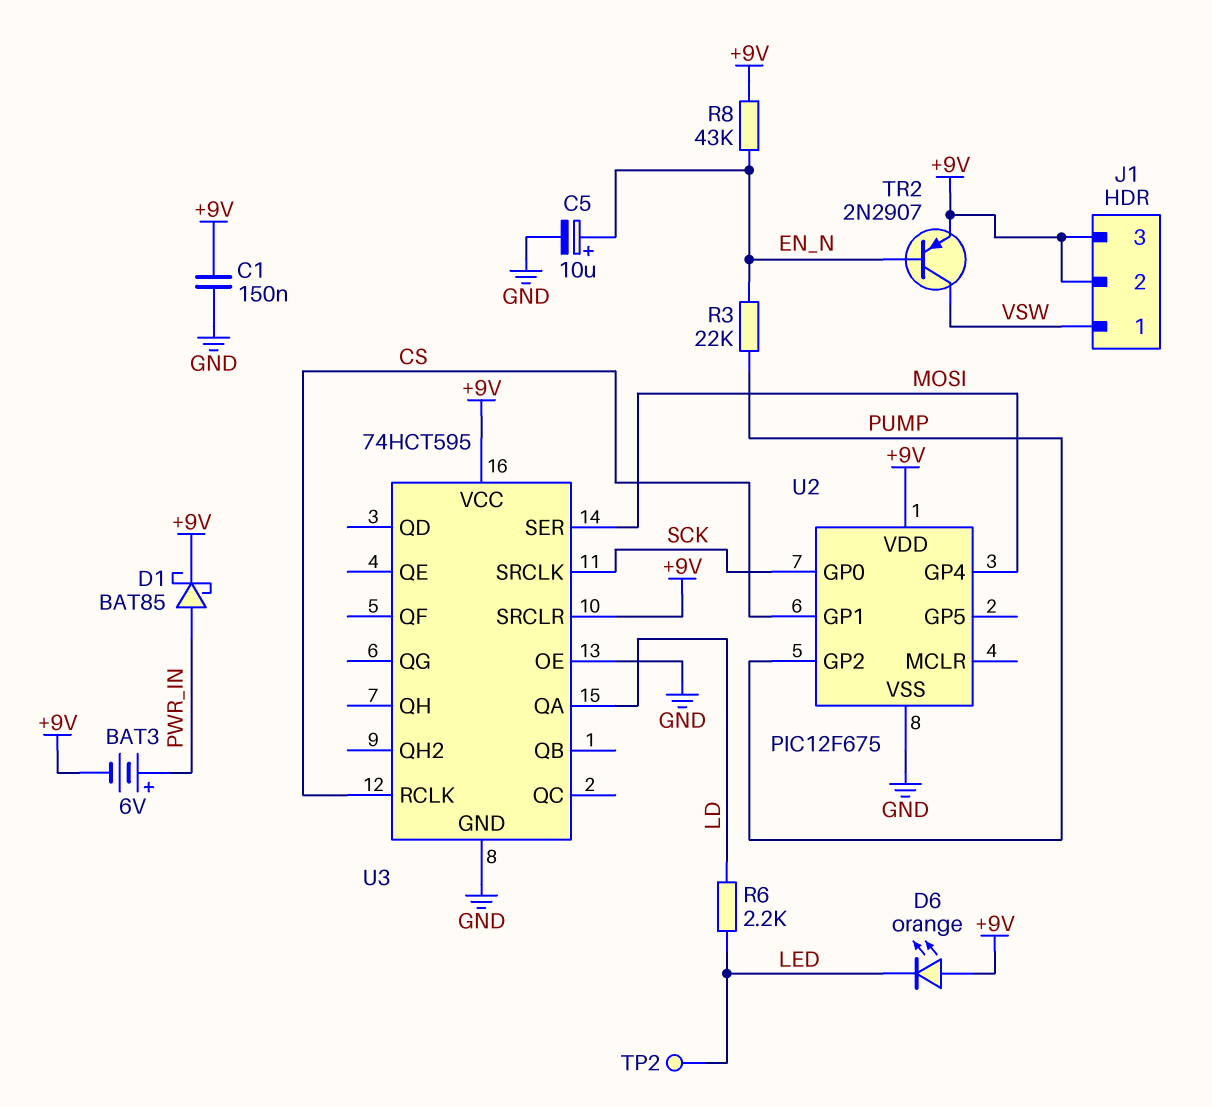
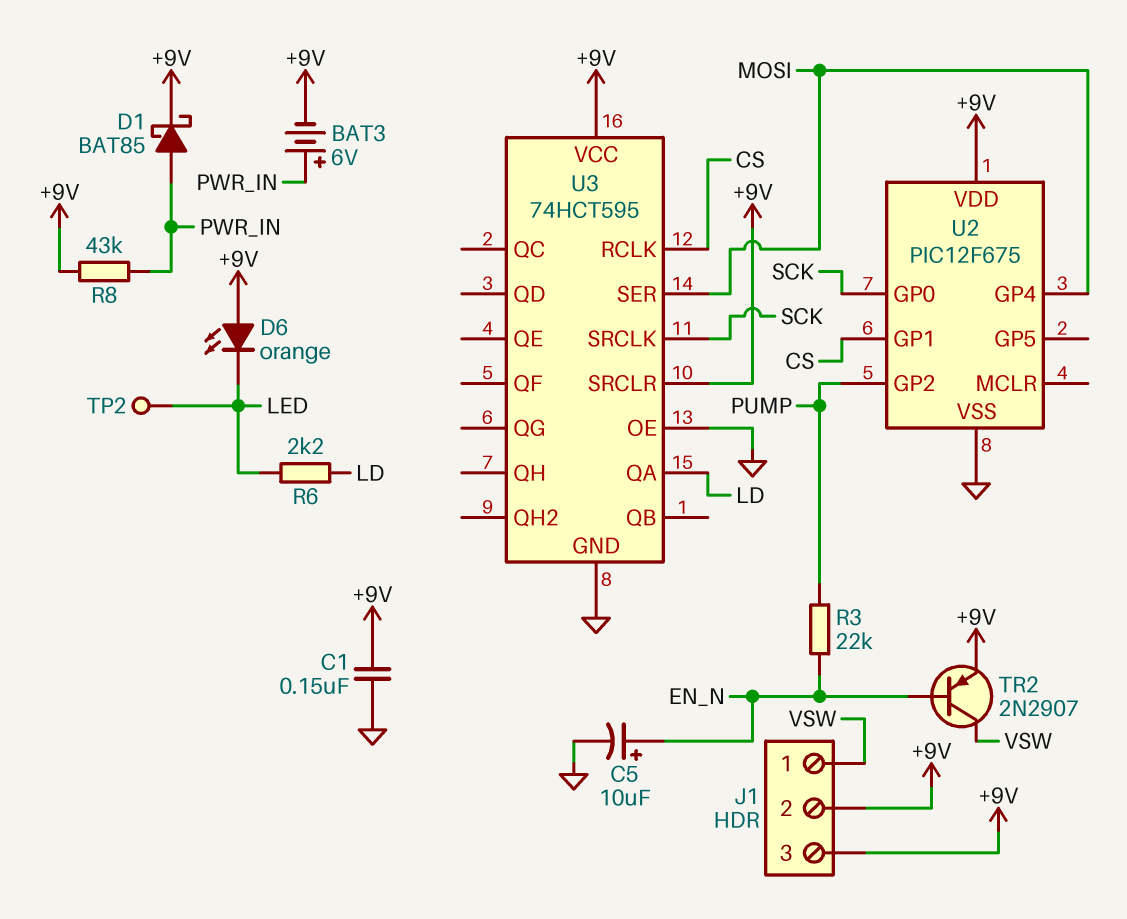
R8: 43k (+9V, EN_N) -> 43k (+9V, PWR_IN)

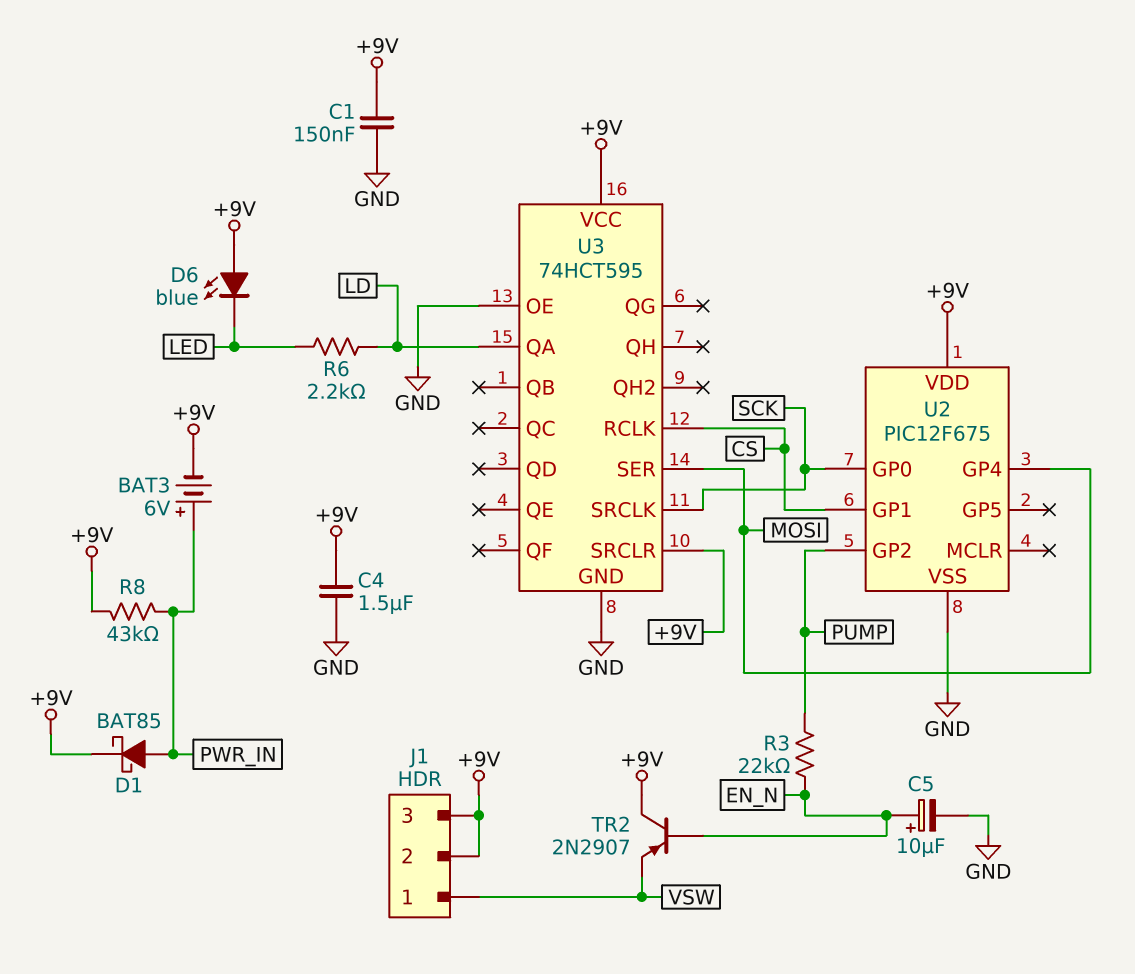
C4: none -> 1.5uF (+9V, GND)
D6: LED orange (A +9V, K LED) -> LED blue (A +9V, K LED)
TP2: test point (LED) -> none
TR2: PNP 2N2907 (B EN_N, C VSW, E +9V) -> PNP 2N2907 (B EN_N, C +9V, E VSW)

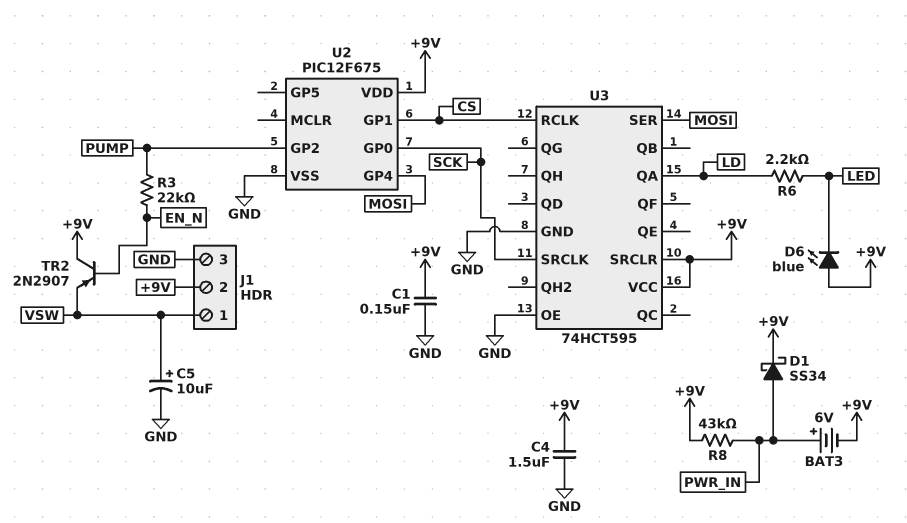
C5: 10uF (plus EN_N, minus GND) -> 10uF (plus VSW, minus GND)
D1: schottky BAT85 (A PWR_IN, K +9V) -> schottky SS34 (A PWR_IN, K +9V)
J1 pin 3: +9V -> GND

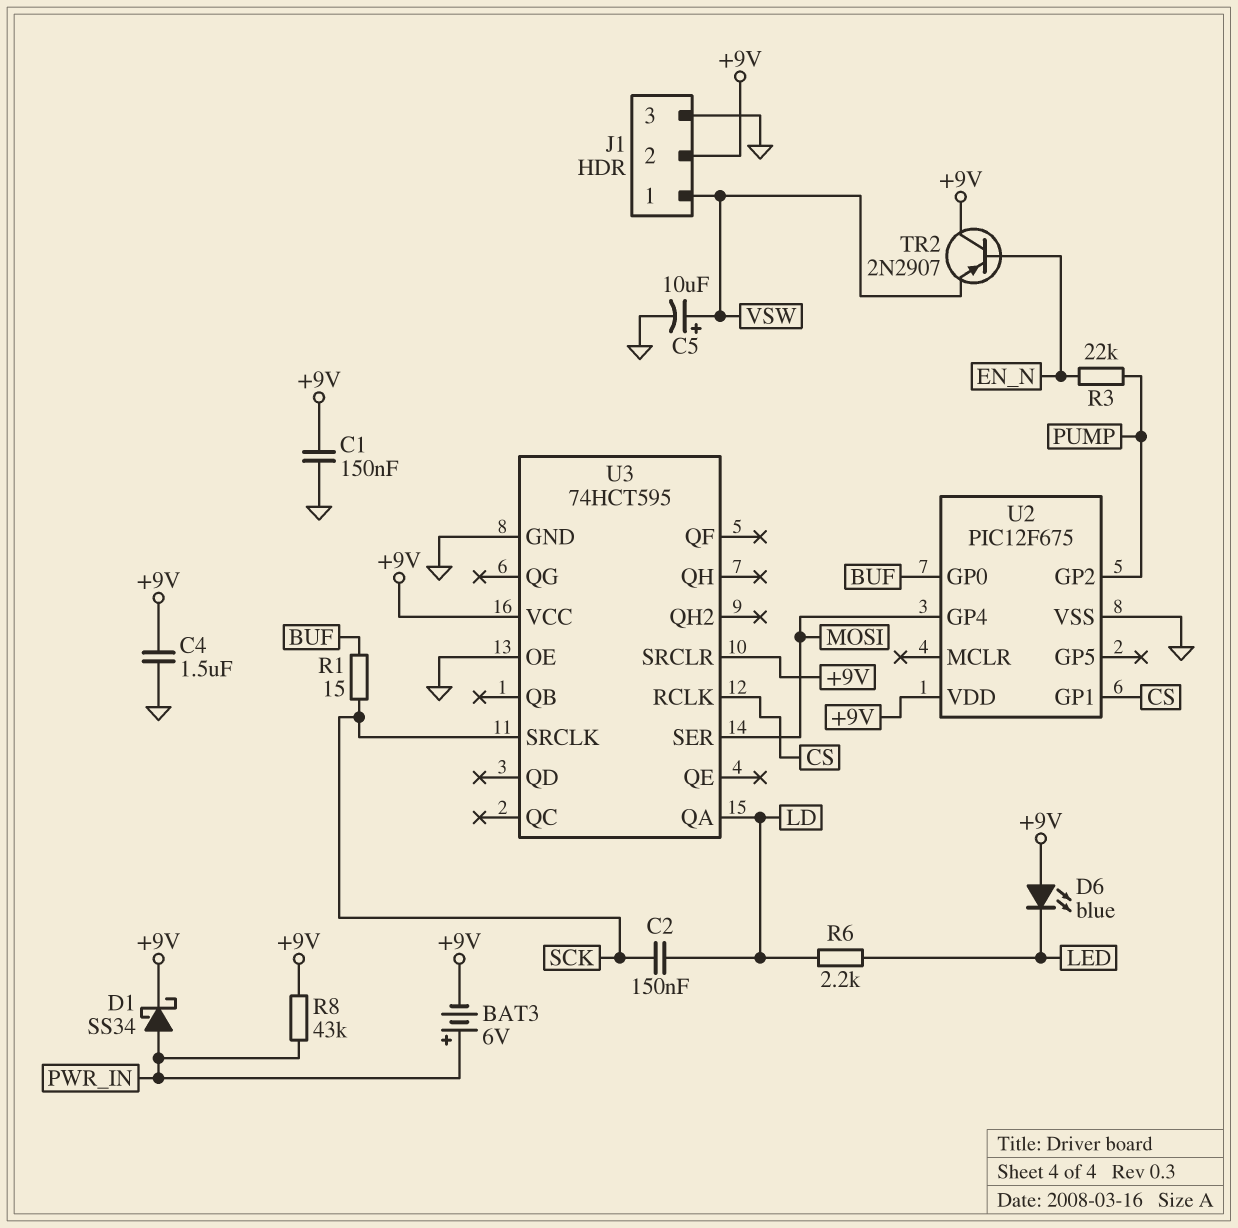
C2: none -> 150nF (LD, SCK)
R1: none -> 15 (BUF, SCK)
U2 pin GP0: SCK -> BUF

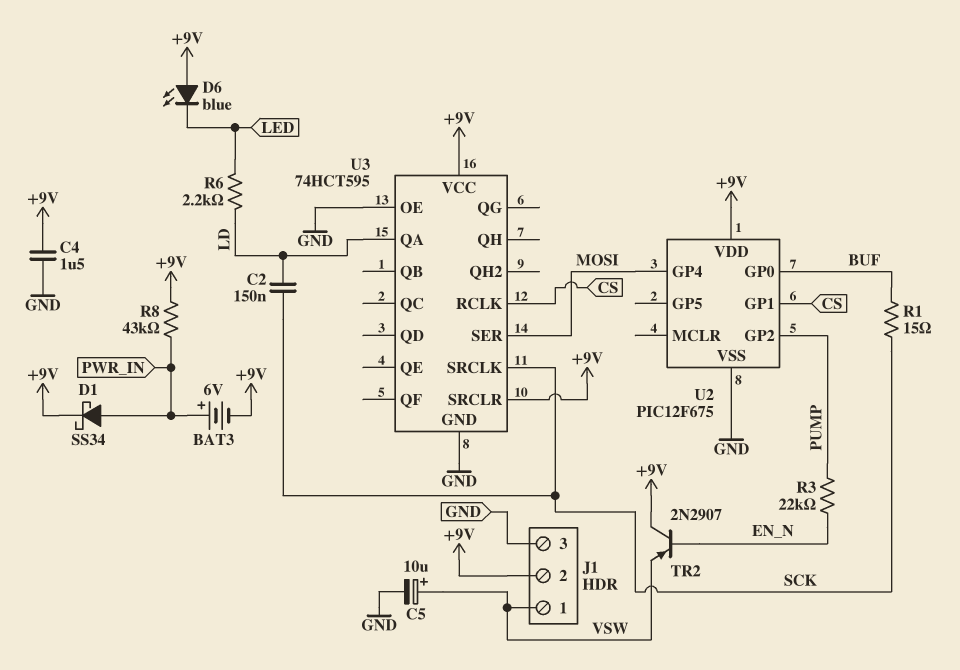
C1: 150nF (+9V, GND) -> none

